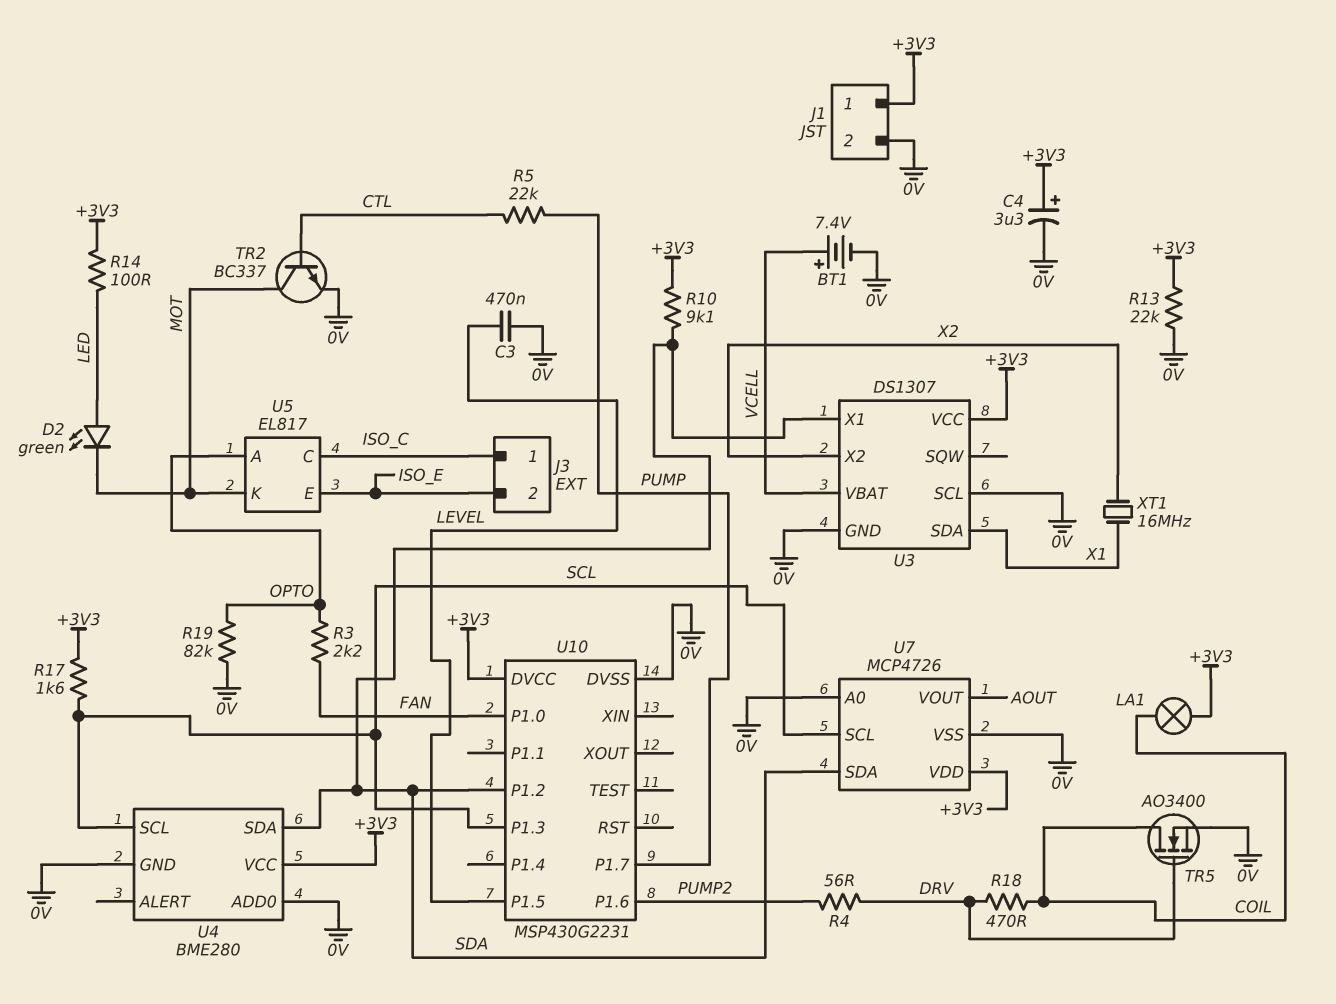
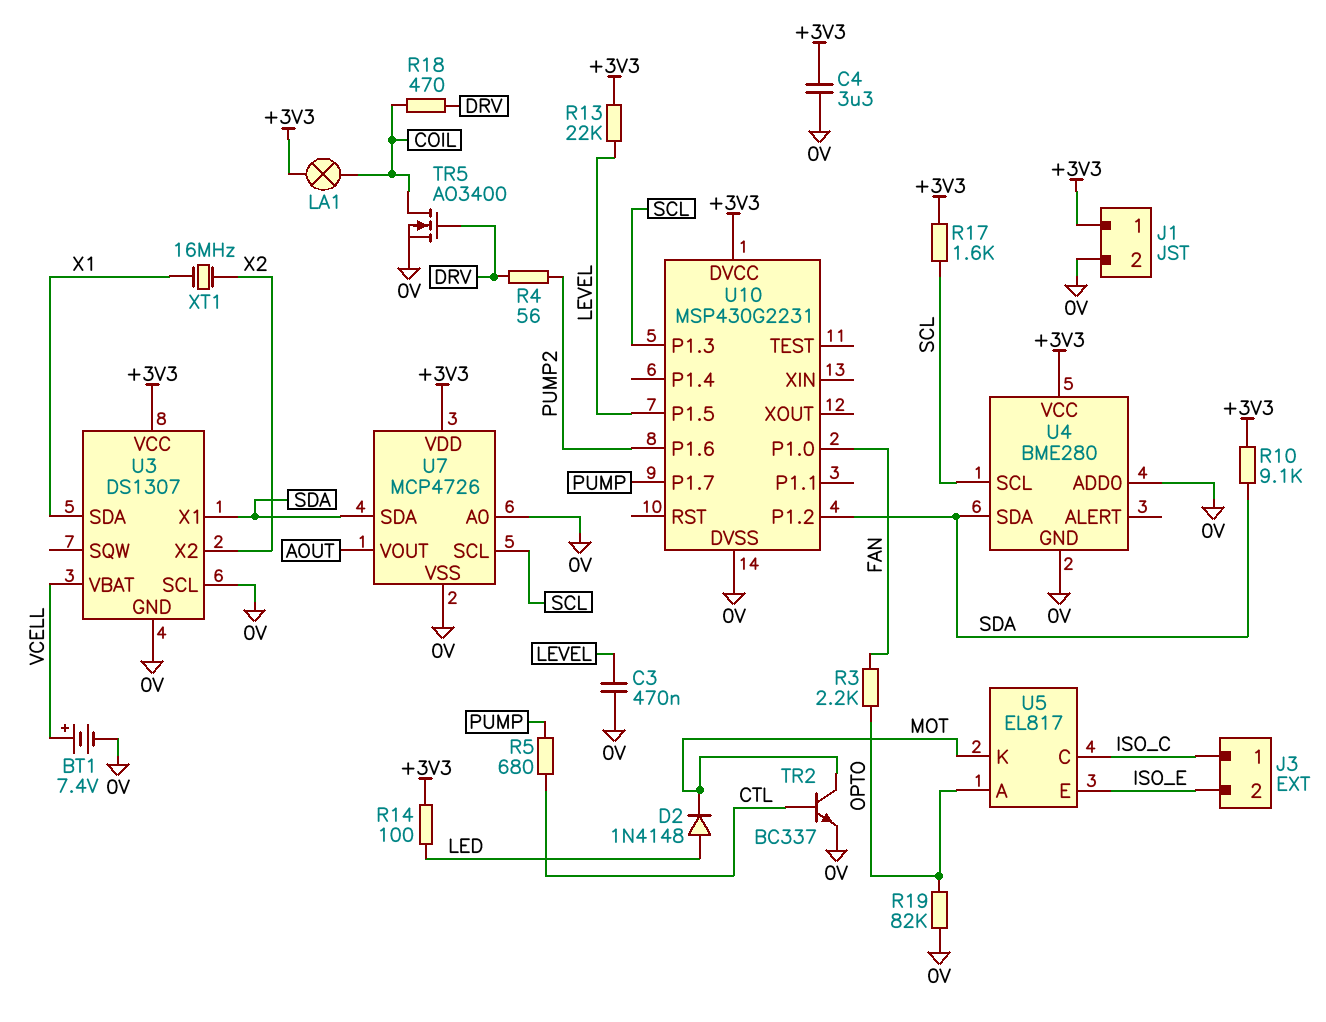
C4: 3.3uF (plus +3V3, minus 0V) -> 3.3uF (+3V3, 0V)
D2: LED green (A LED, K MOT) -> diode 1N4148 (A LED, K MOT)
R5: 22k (CTL, PUMP) -> 680 (CTL, PUMP)
R13: 22k (+3V3, 0V) -> 22k (+3V3, LEVEL)

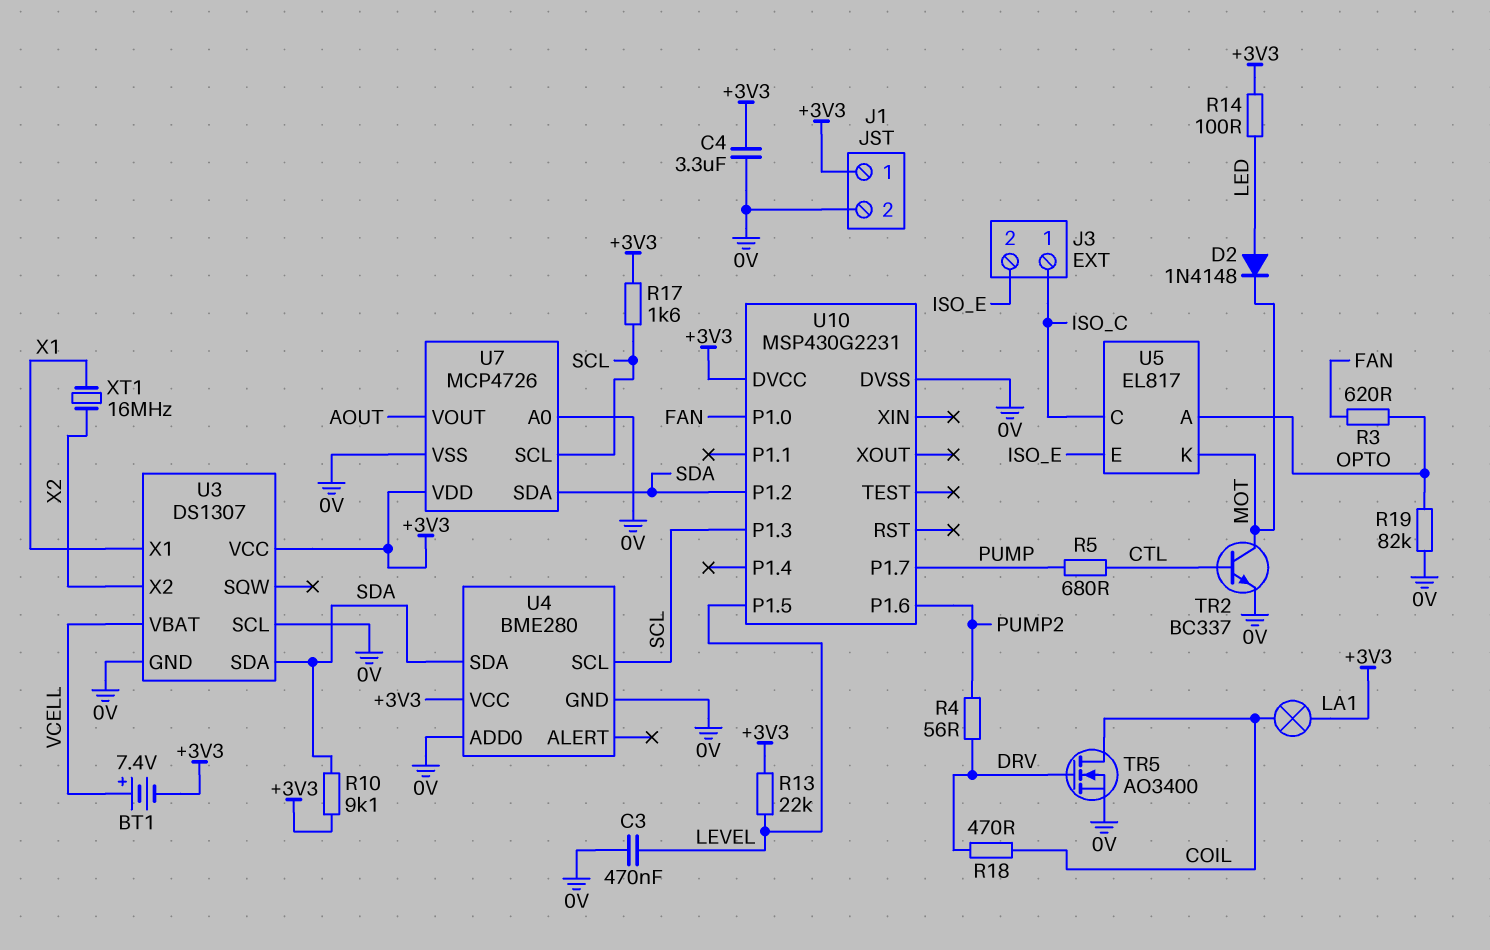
BT1: 7.4V (plus VCELL, minus 0V) -> 7.4V (plus VCELL, minus +3V3)
R3: 2.2k (FAN, OPTO) -> 620 (FAN, OPTO)
U3 pin SDA: X1 -> SDA
U3 pin X1: SDA -> X1

